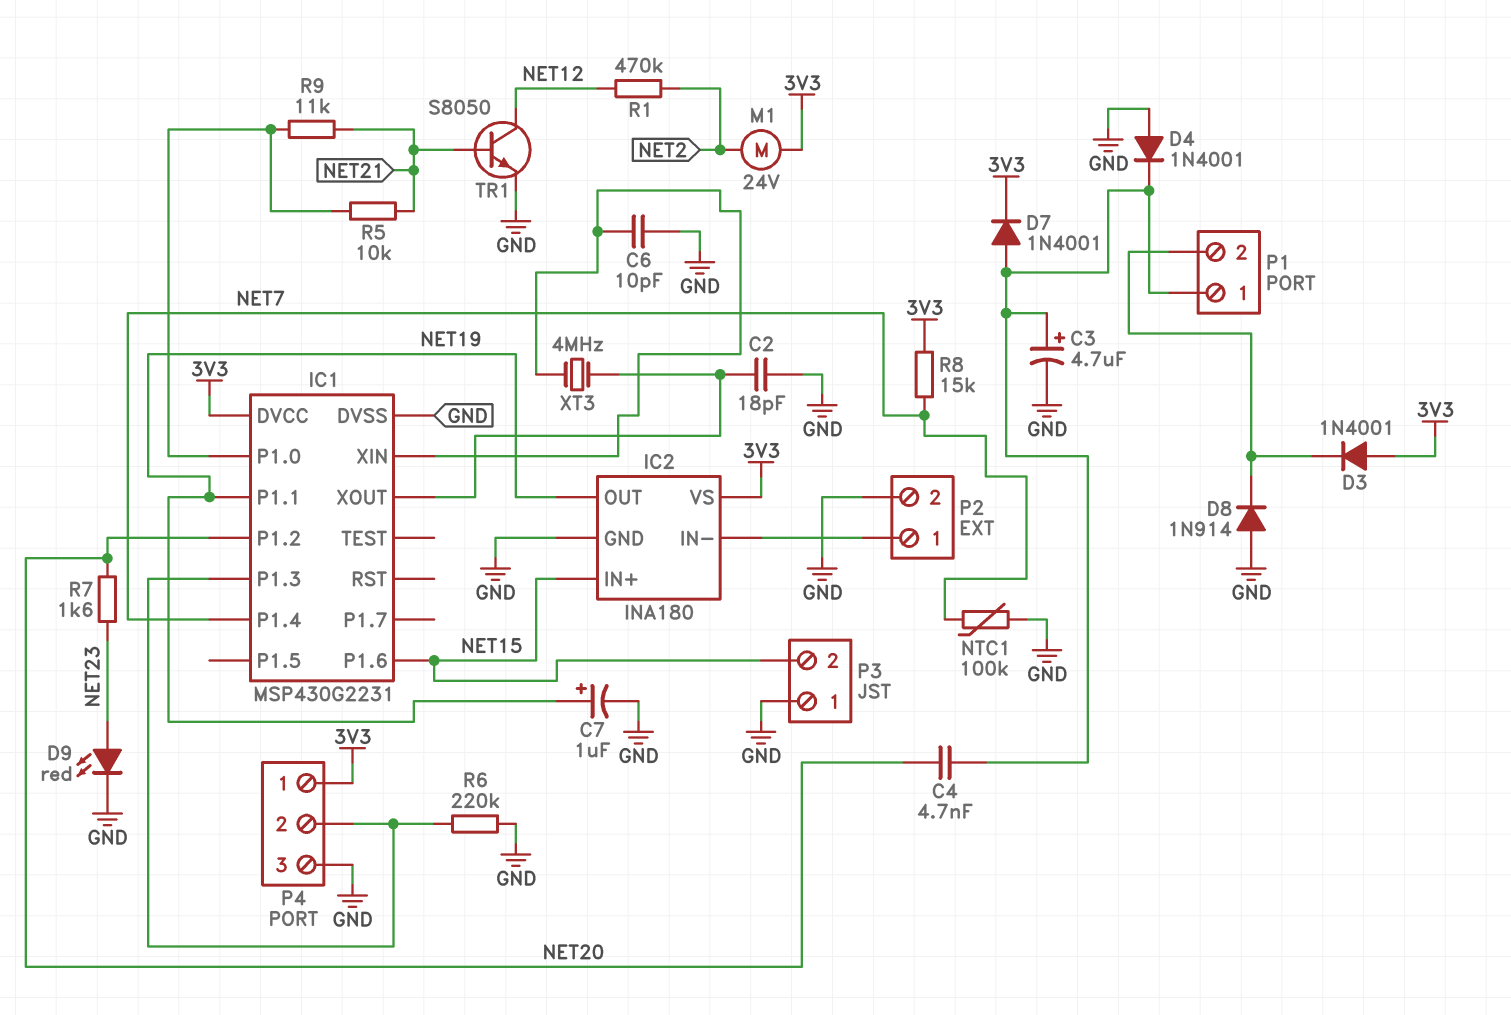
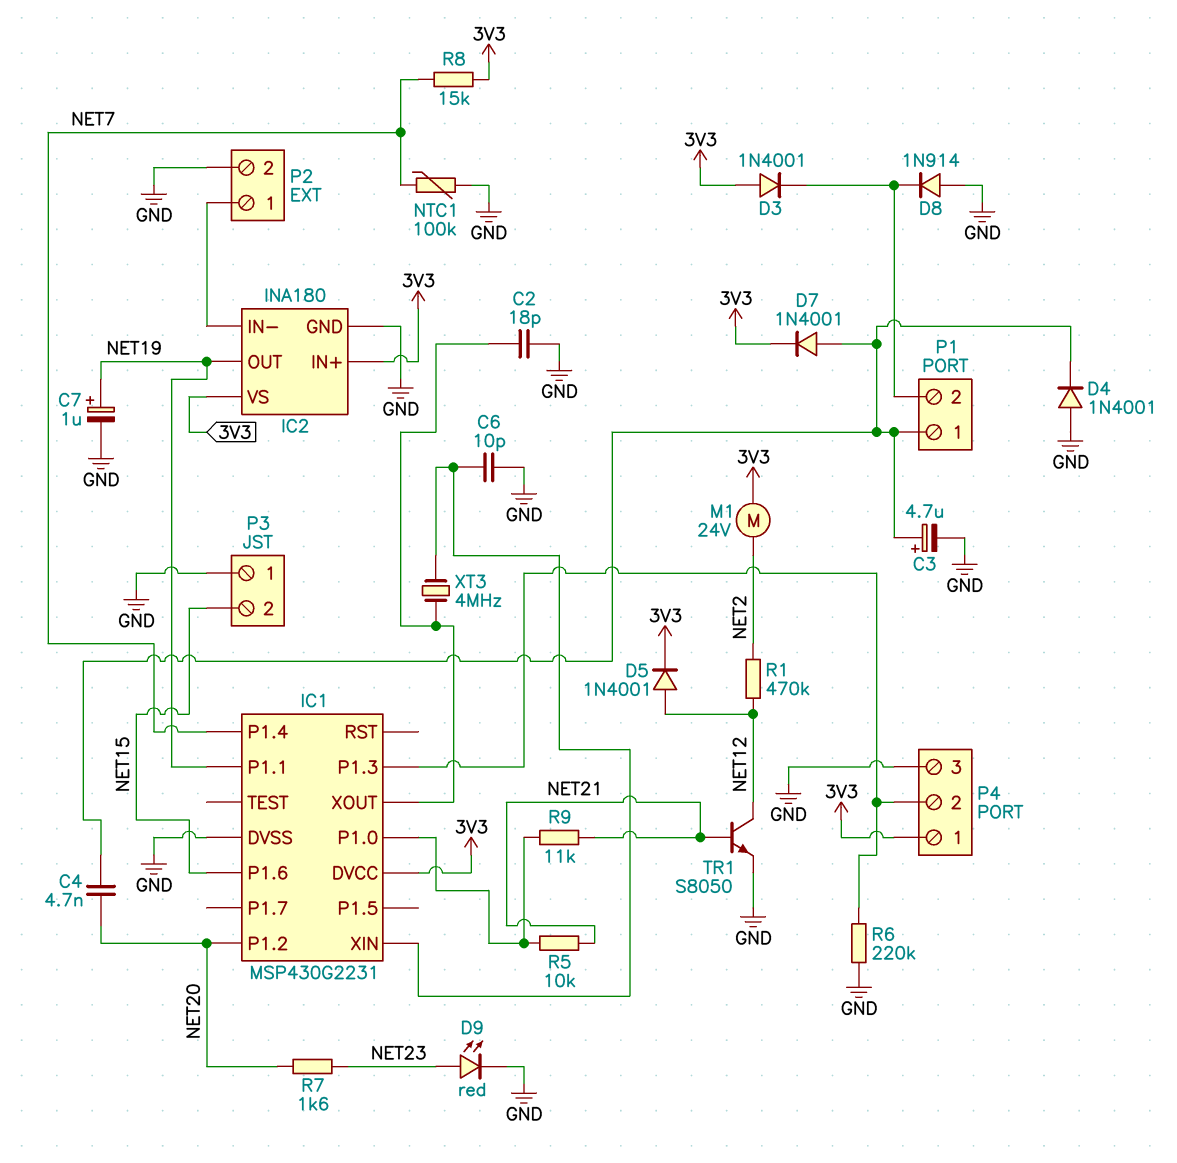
D5: none -> diode 1N4001 (A NET12, K 3V3)
IC2 pin IN+: NET15 -> 3V3

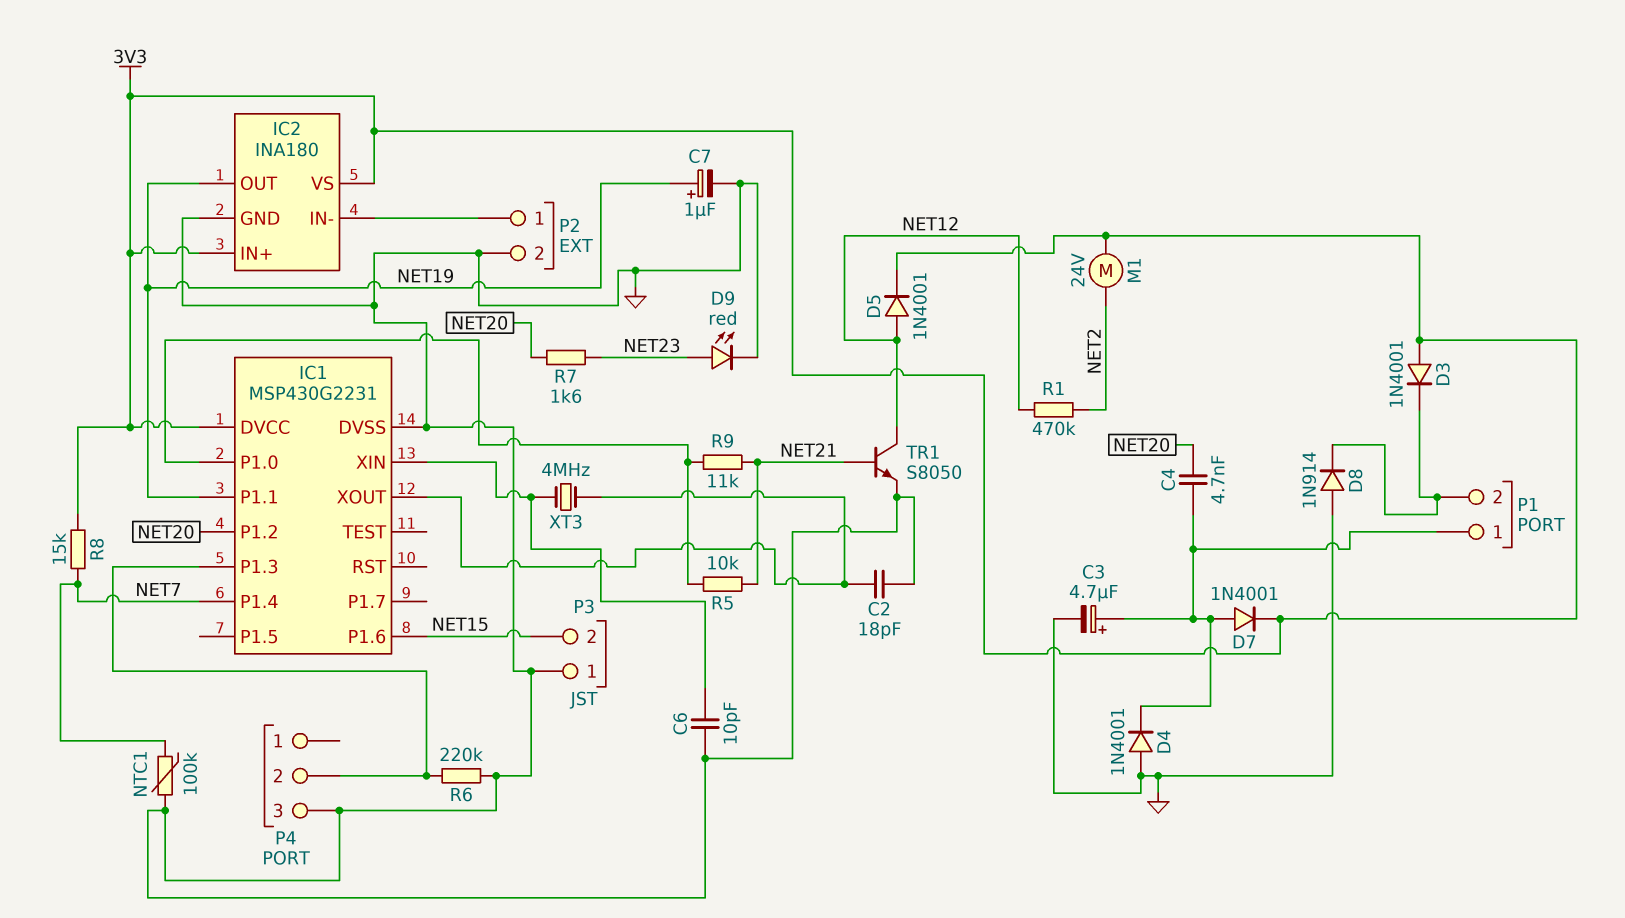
P4 pin 1: 3V3 -> none

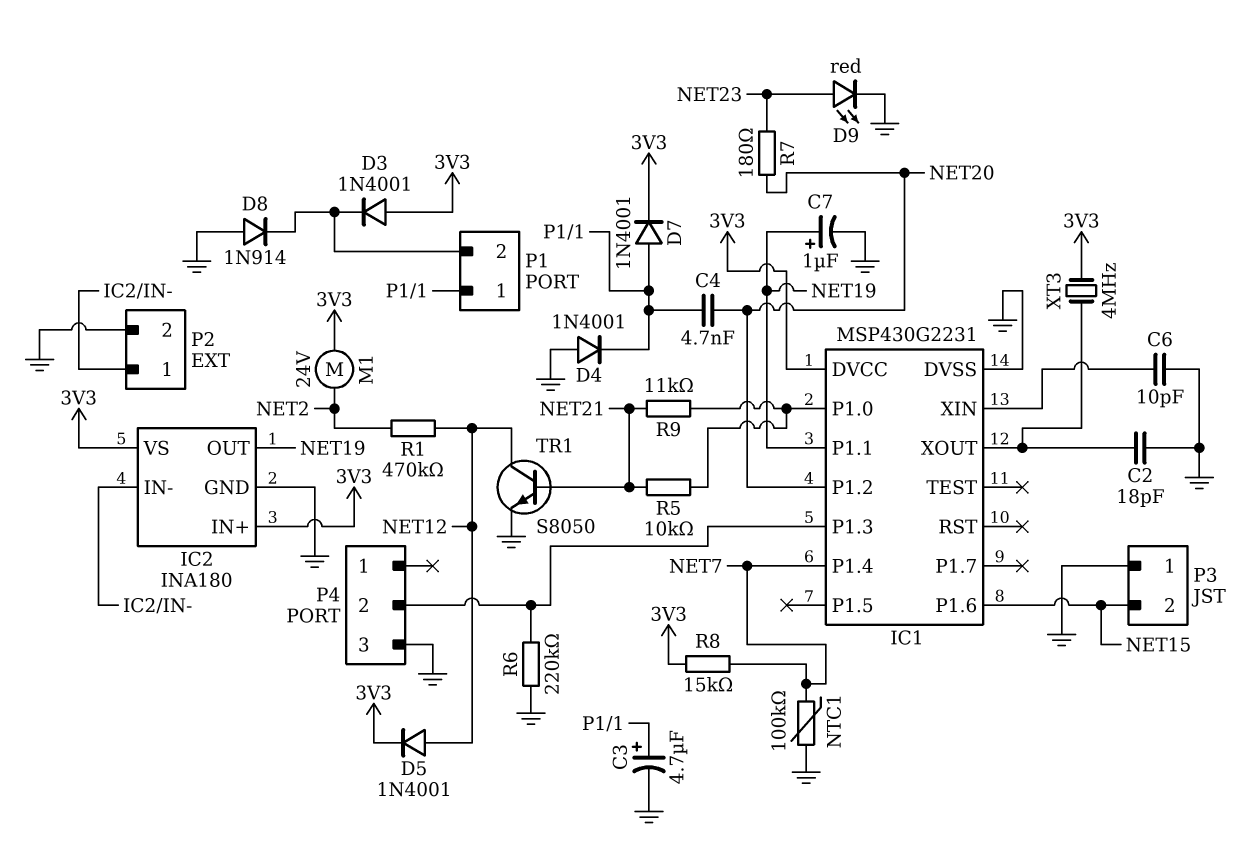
R7: 1.6k (NET20, NET23) -> 180 (NET20, NET23)
XT3: 4MHz (IC1/XIN, IC1/XOUT) -> 4MHz (3V3, IC1/XOUT)

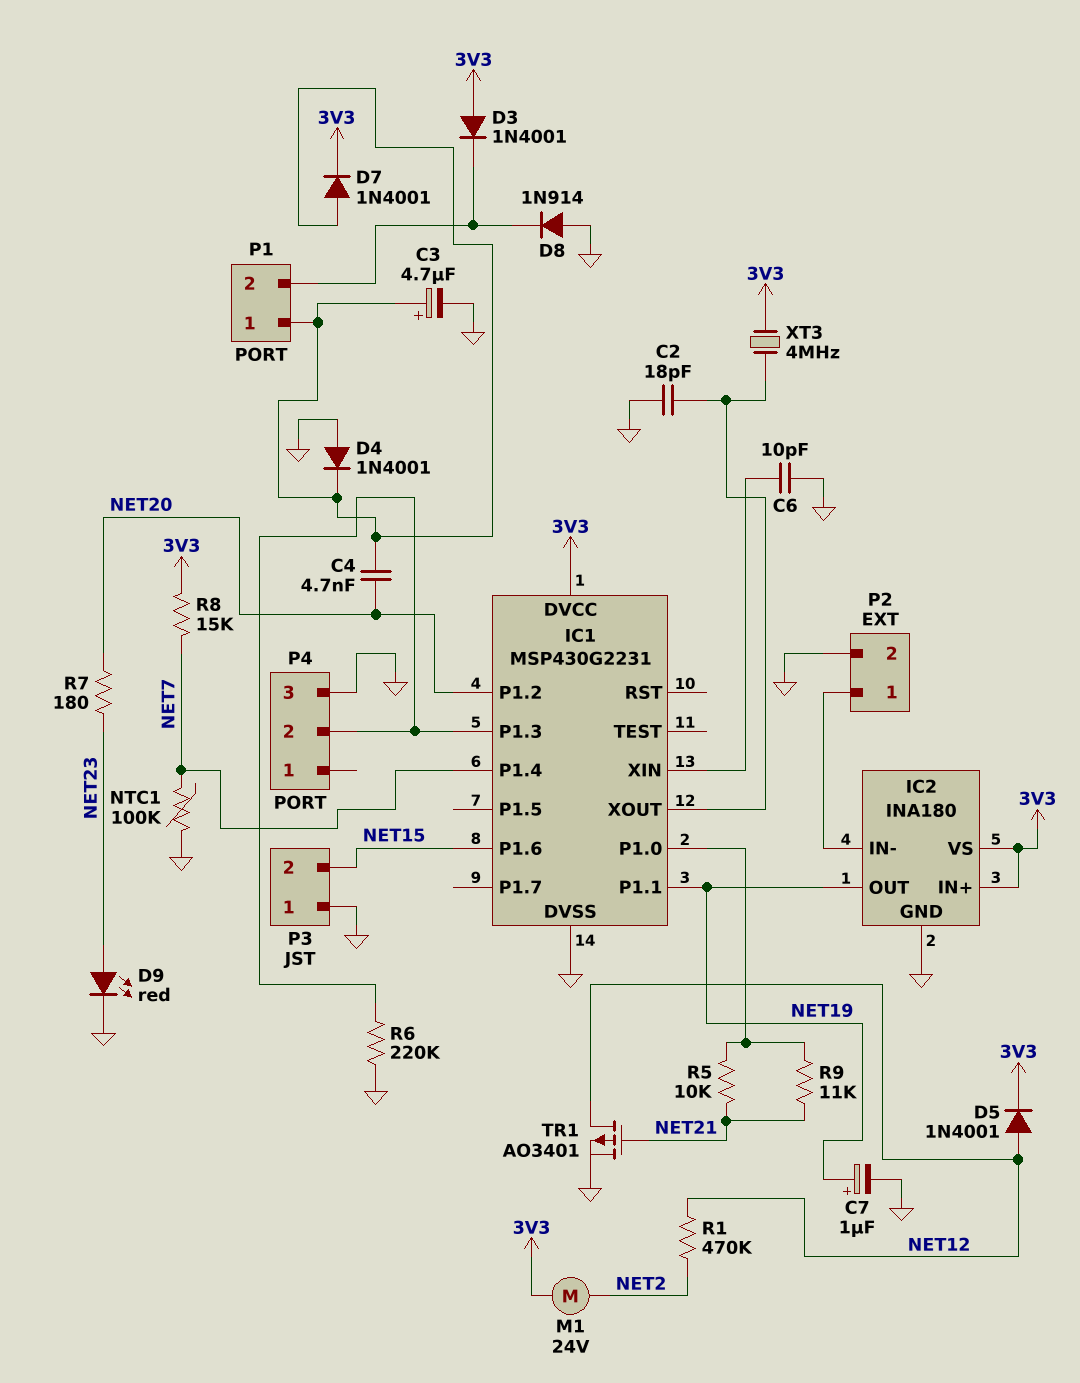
TR1: NPN S8050 (B NET21, C NET12, E GND) -> PMOS AO3401 (G NET21, D NET12, S GND)

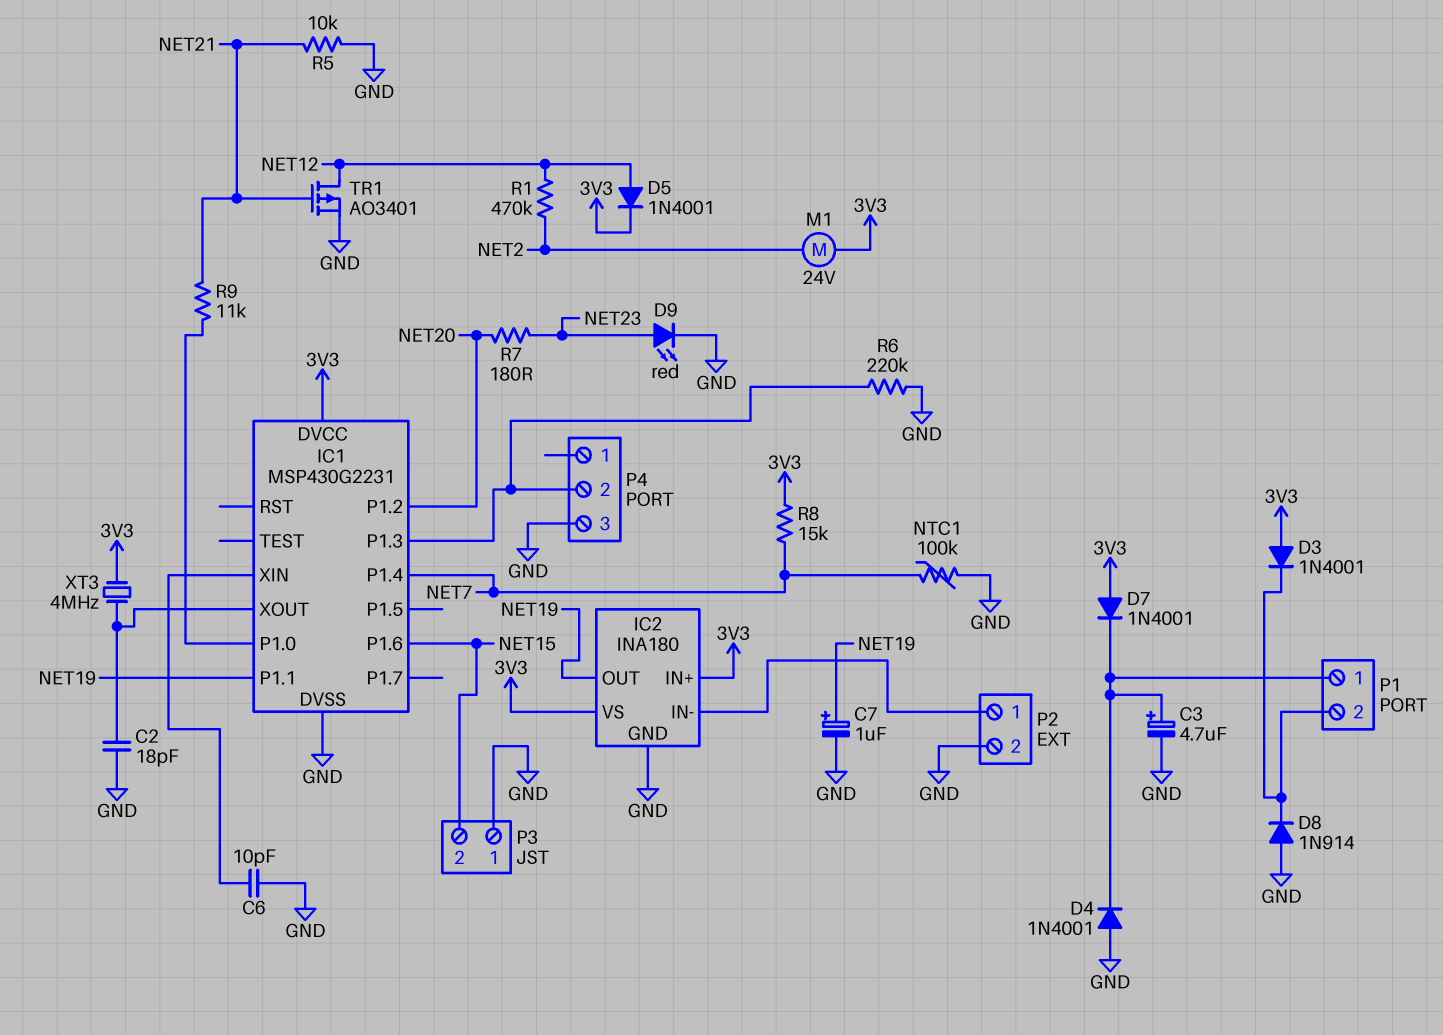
C4: 4.7nF (NET20, P1/1) -> none
D7: diode 1N4001 (A P1/1, K 3V3) -> diode 1N4001 (A 3V3, K P1/1)
R5: 10k (IC1/P1.0, NET21) -> 10k (GND, NET21)

